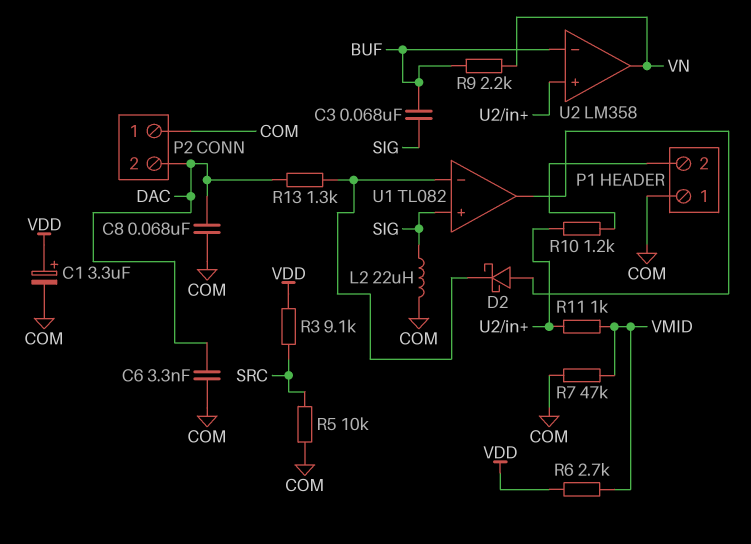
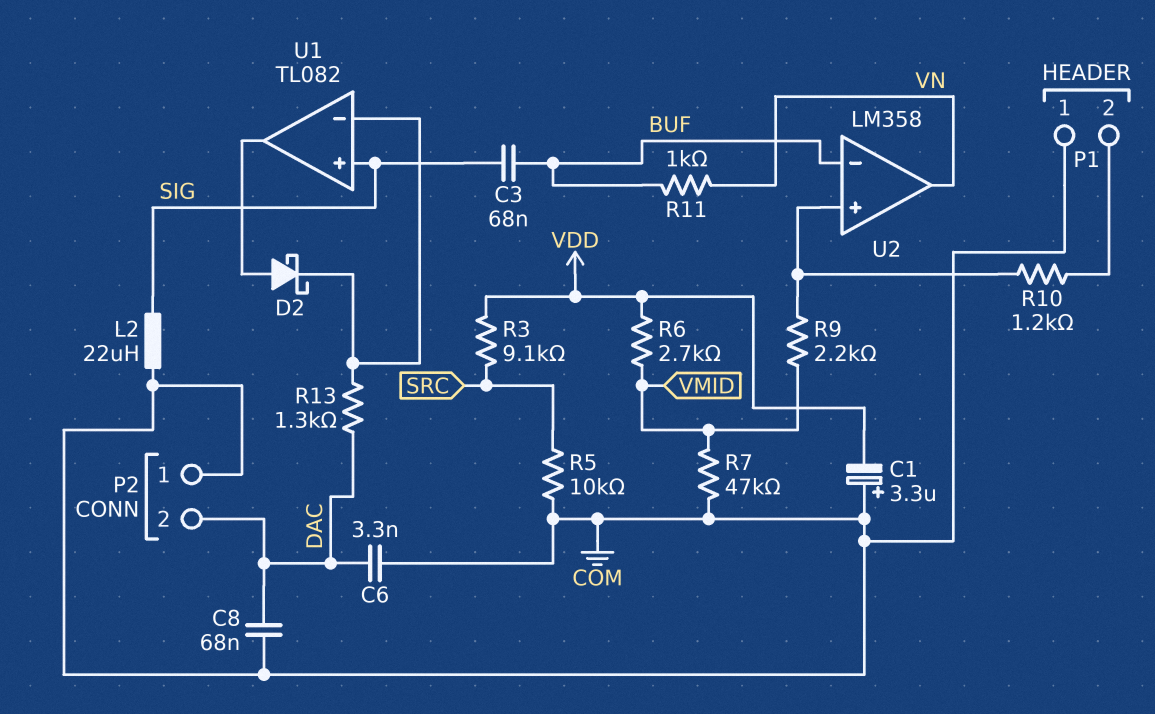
C1: 3.3uF (plus VDD, minus COM) -> 3.3uF (plus COM, minus VDD)
R9: 2.2k (BUF, VN) -> 2.2k (U2/in+, VMID)
R11: 1k (U2/in+, VMID) -> 1k (BUF, VN)

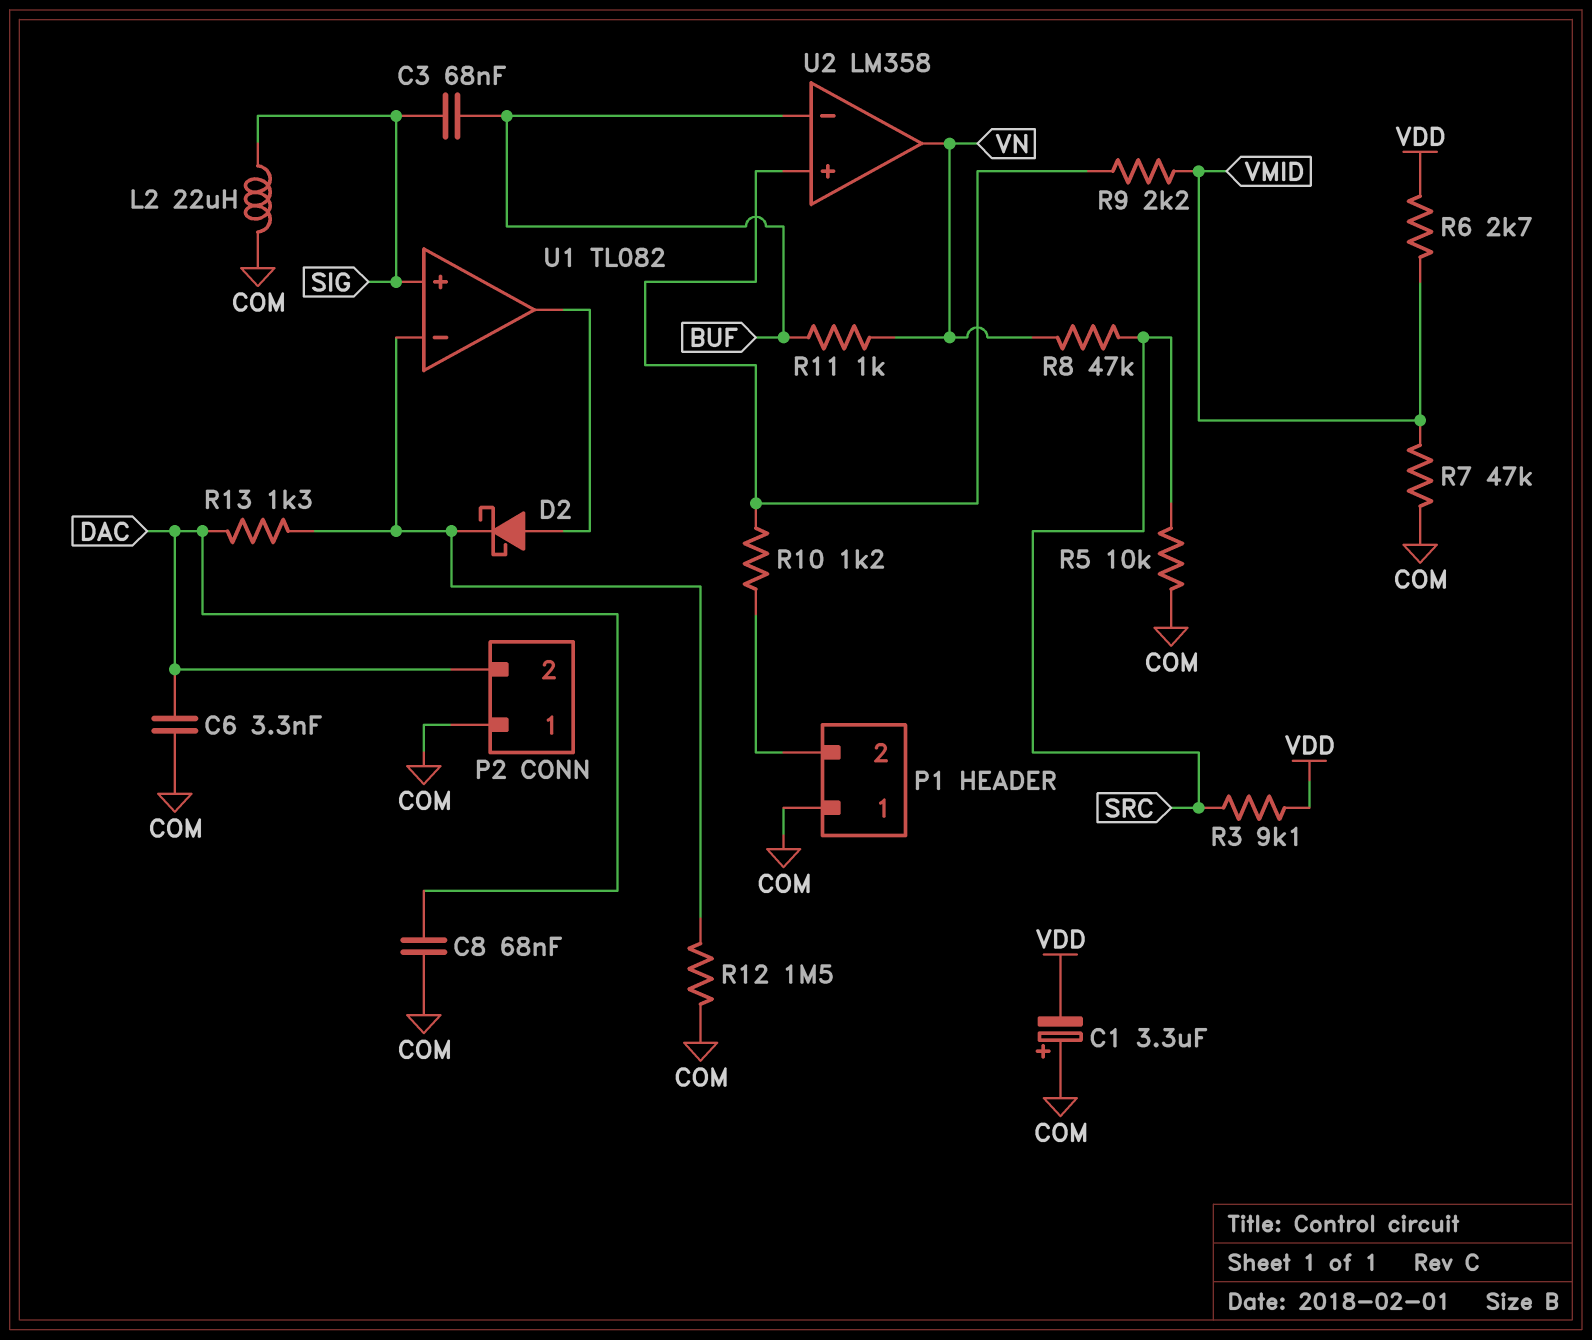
R8: none -> 47k (SRC, VN)
R12: none -> 1.5M (COM, U1/in-)

